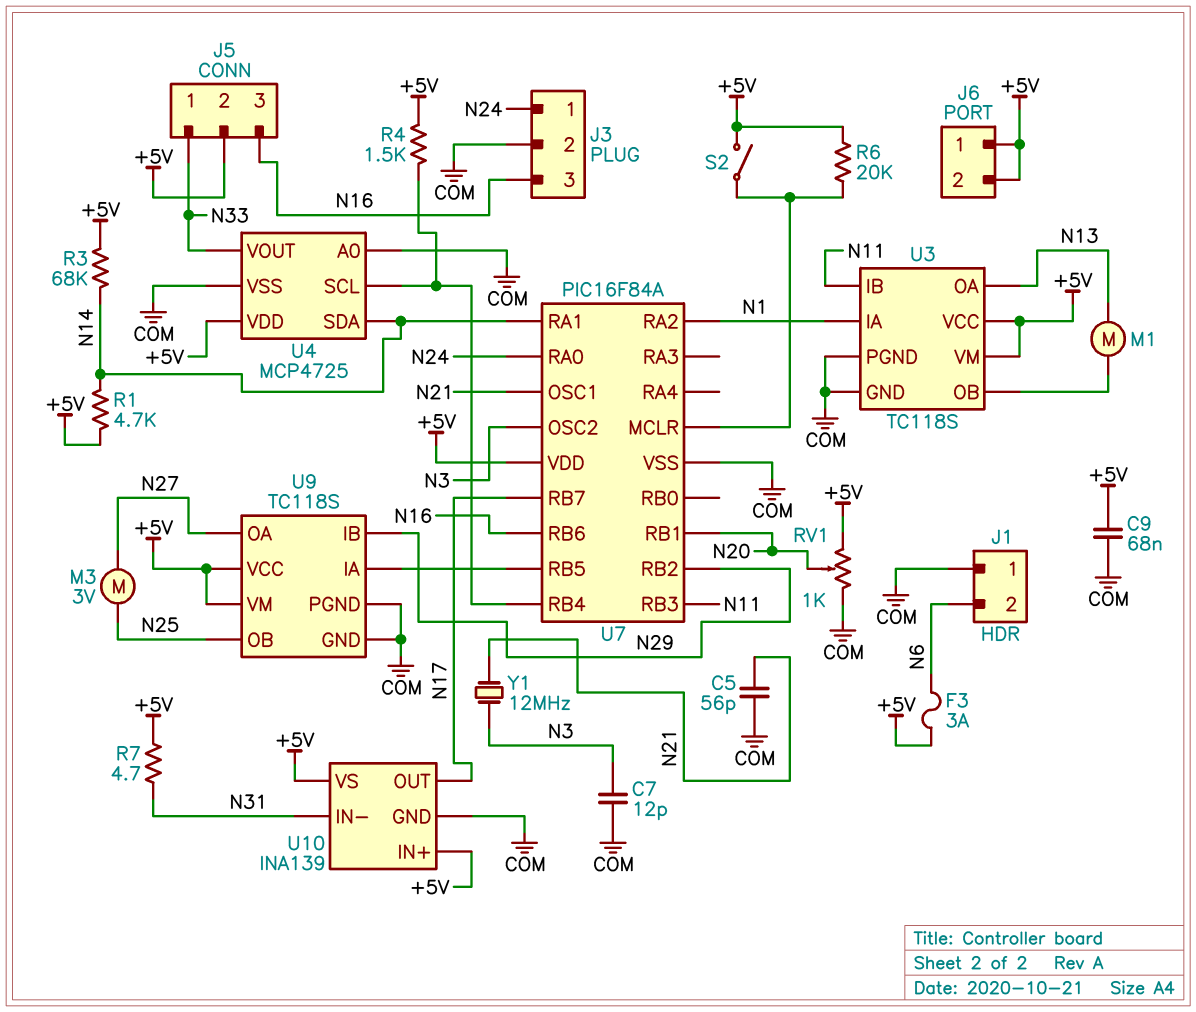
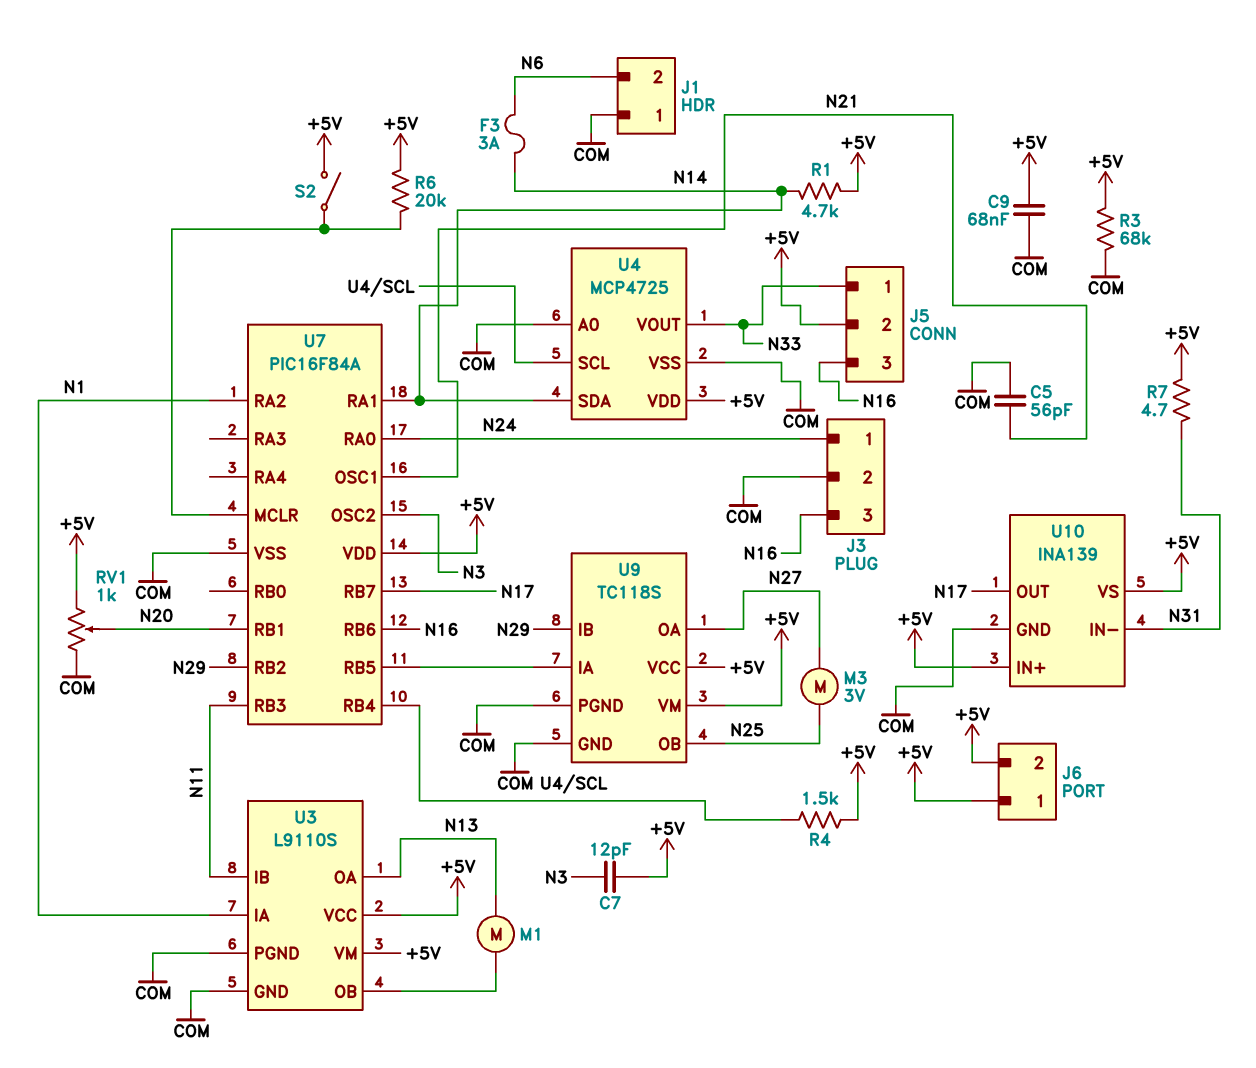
C7: 12pF (COM, N3) -> 12pF (+5V, N3)
F3: 3A (+5V, N6) -> 3A (N6, N14)
R3: 68k (+5V, N14) -> 68k (+5V, COM)
U3: TC118S -> L9110S
Y1: 12MHz (N3, N21) -> none

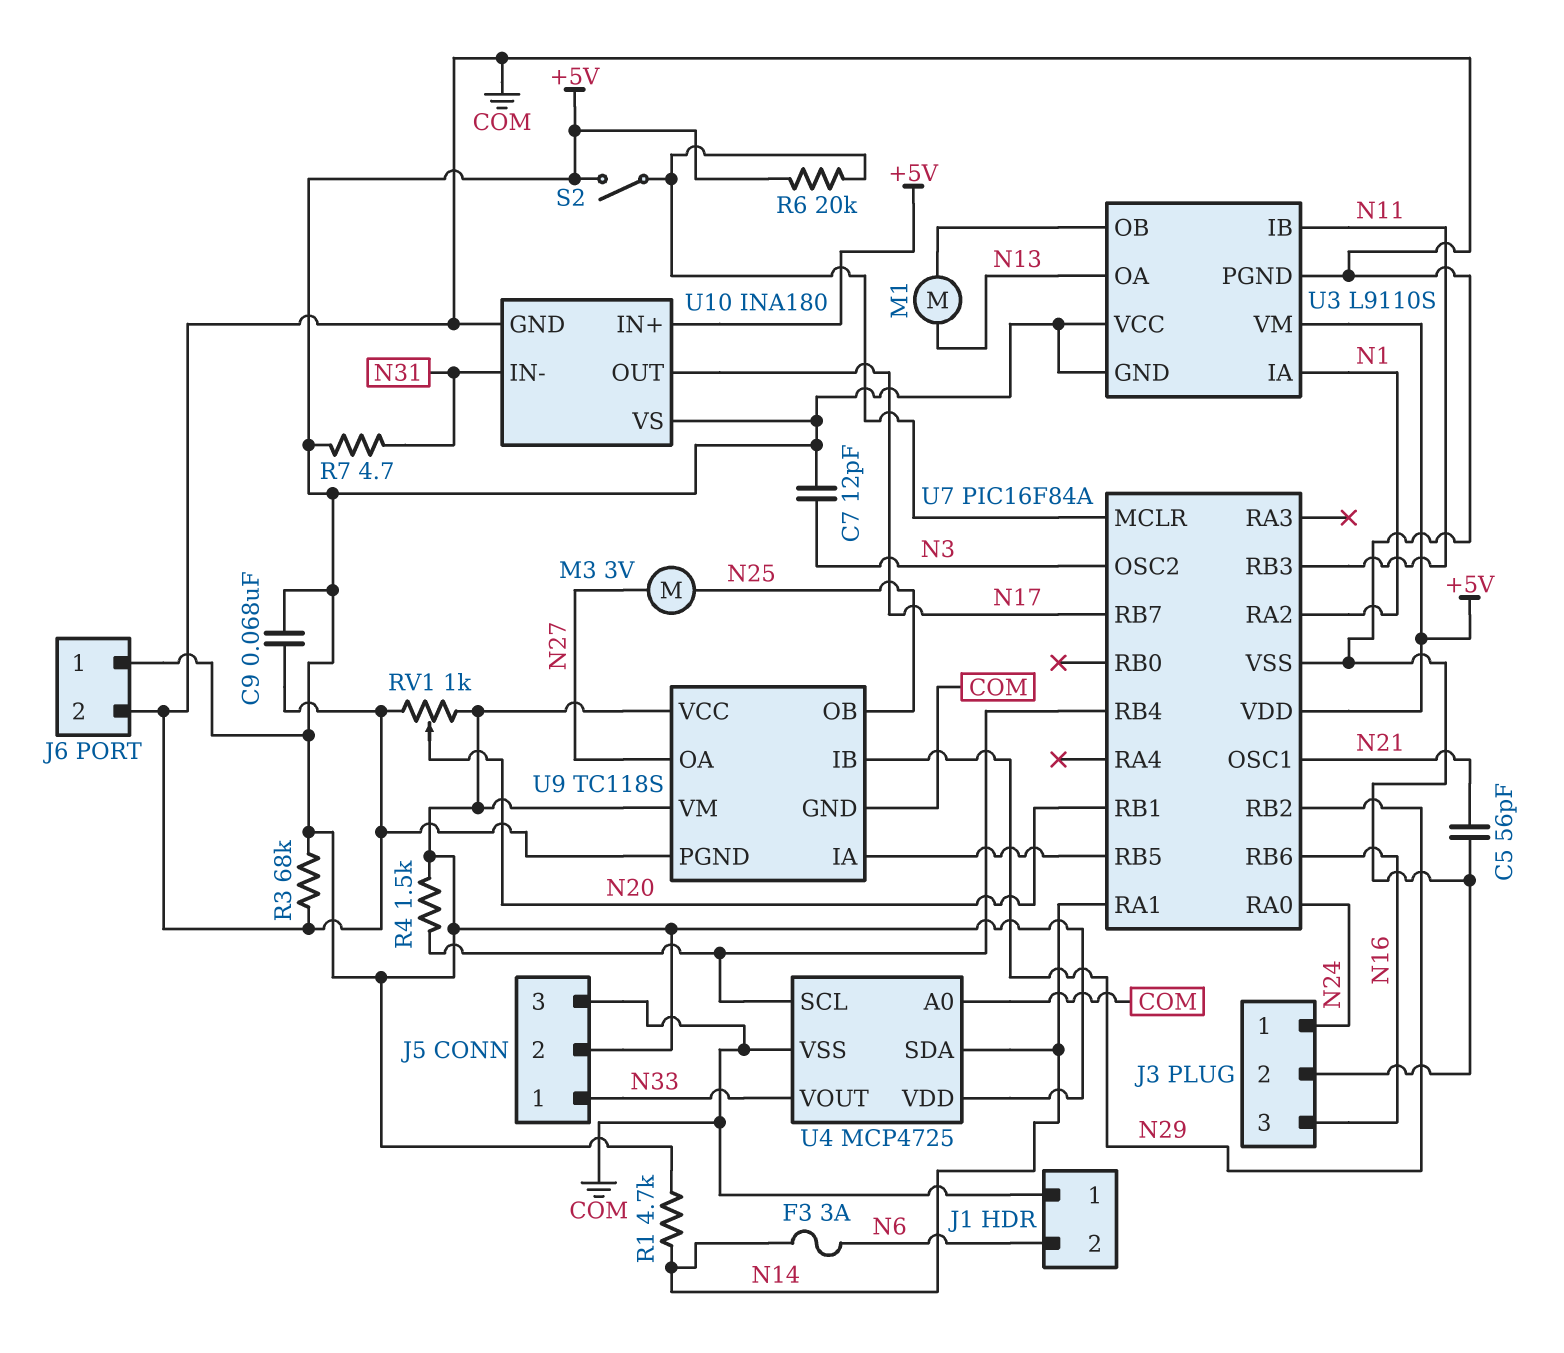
J5 pin 3: N16 -> COM
J6 pin 2: +5V -> COM
U3 pin GND: COM -> +5V
U10: INA139 -> INA180

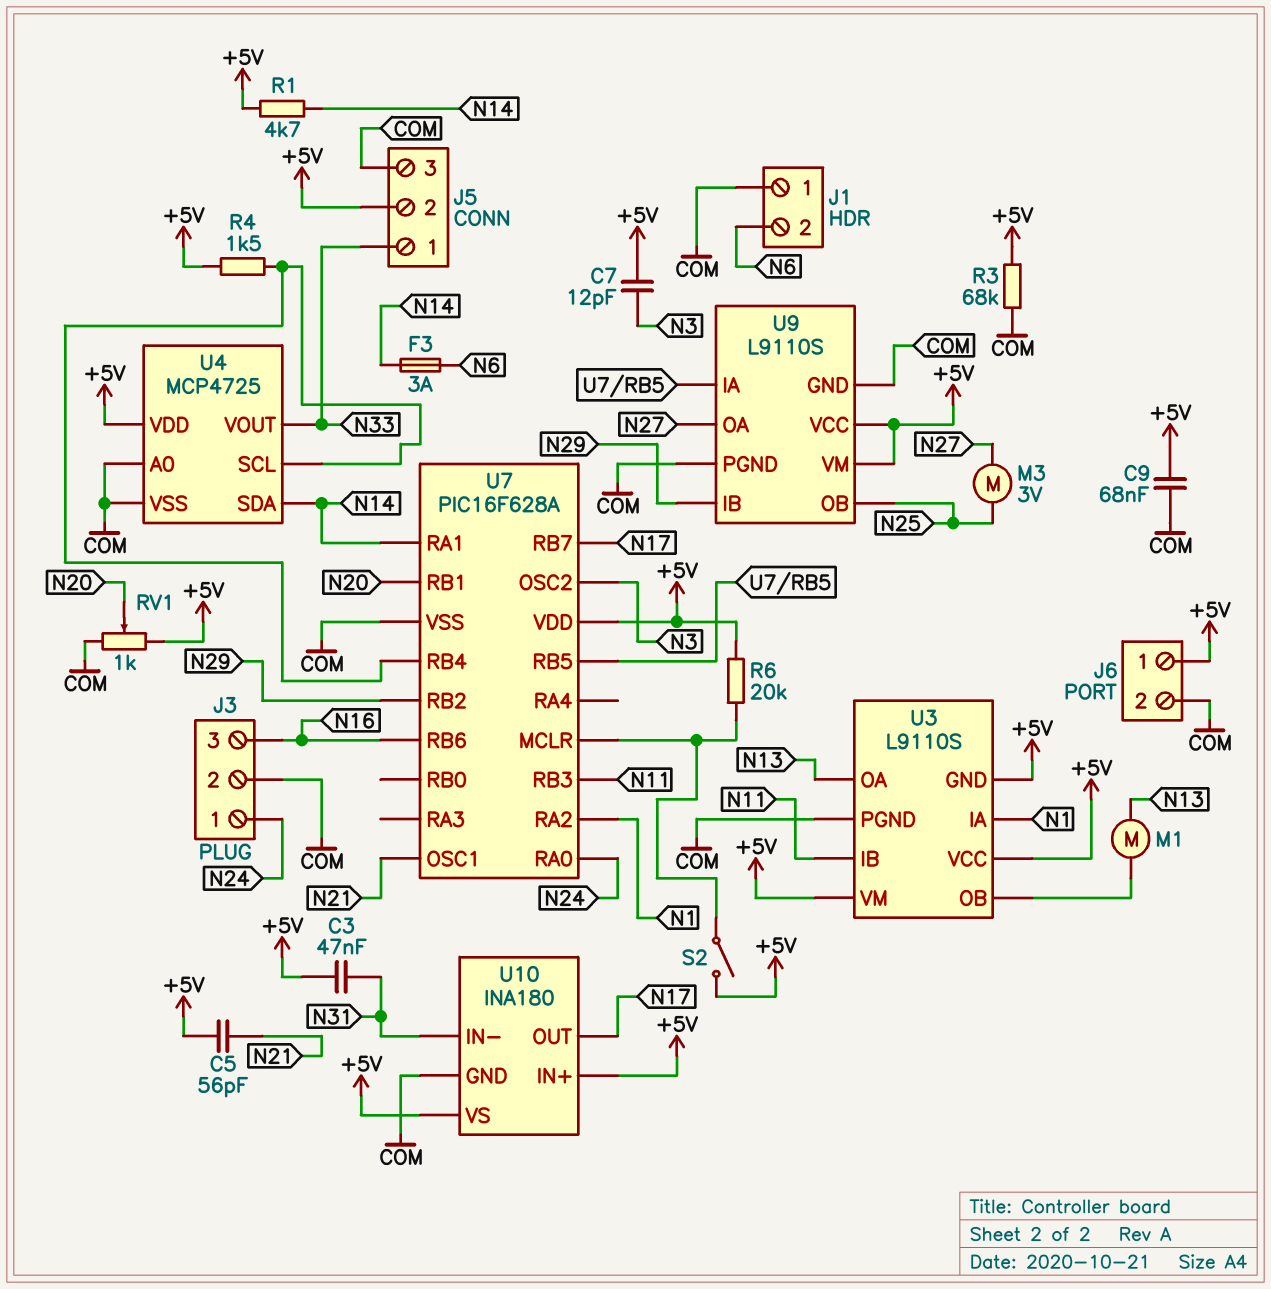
C3: none -> 47nF (+5V, N31)
C5: 56pF (COM, N21) -> 56pF (+5V, N21)
R7: 4.7 (+5V, N31) -> none
U7: PIC16F84A -> PIC16F628A
U9: TC118S -> L9110S

